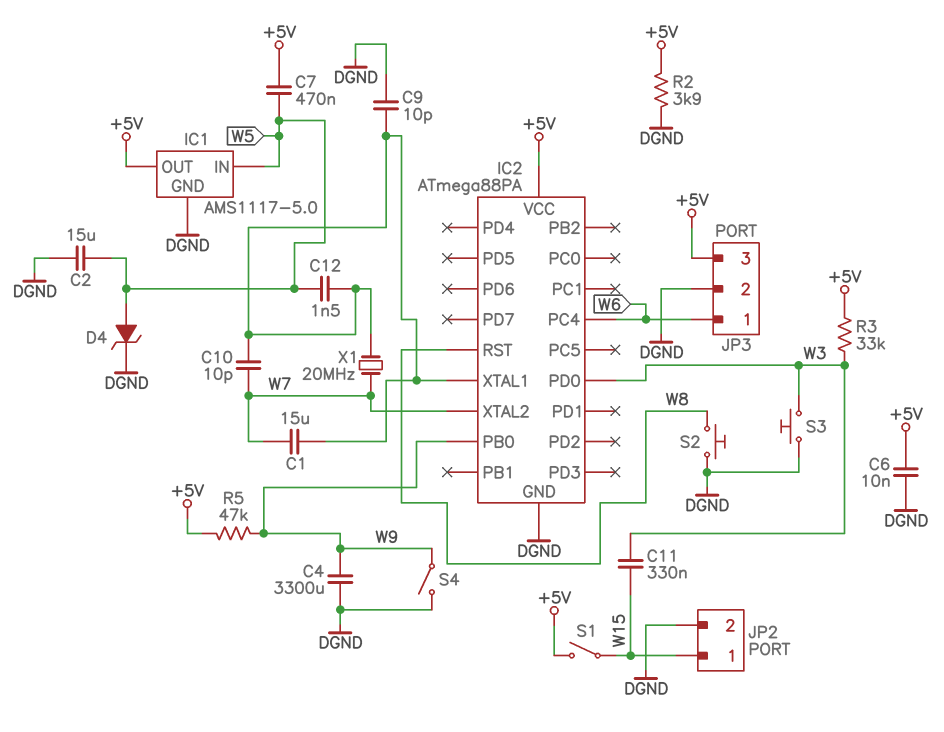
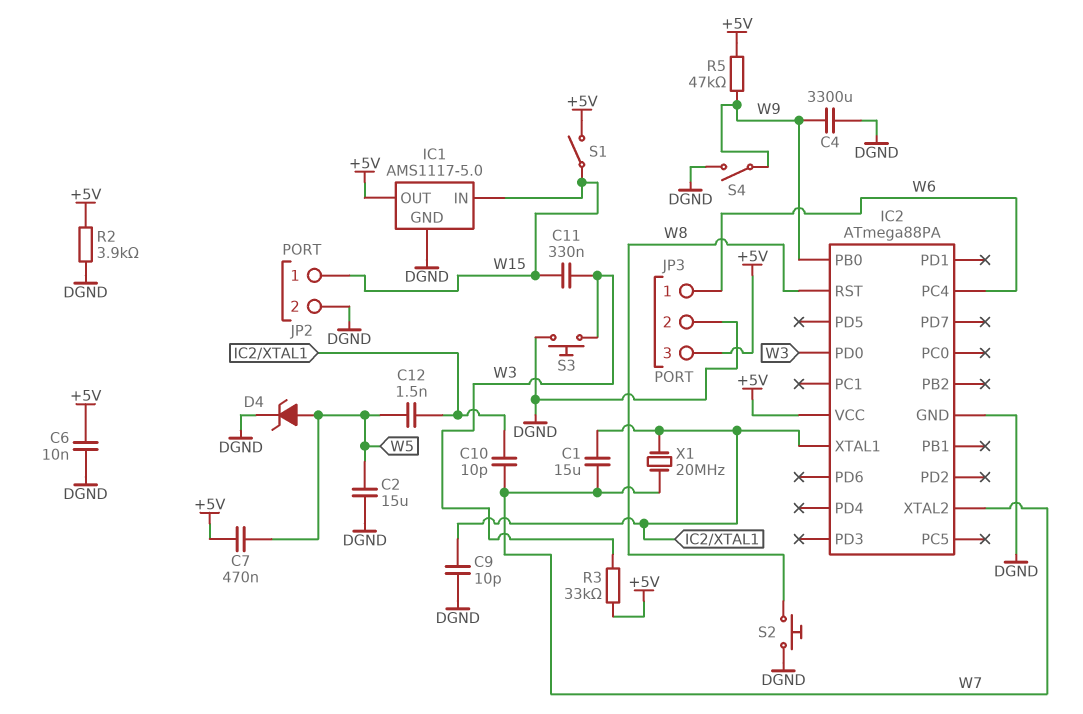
IC1 pin IN: W5 -> W15

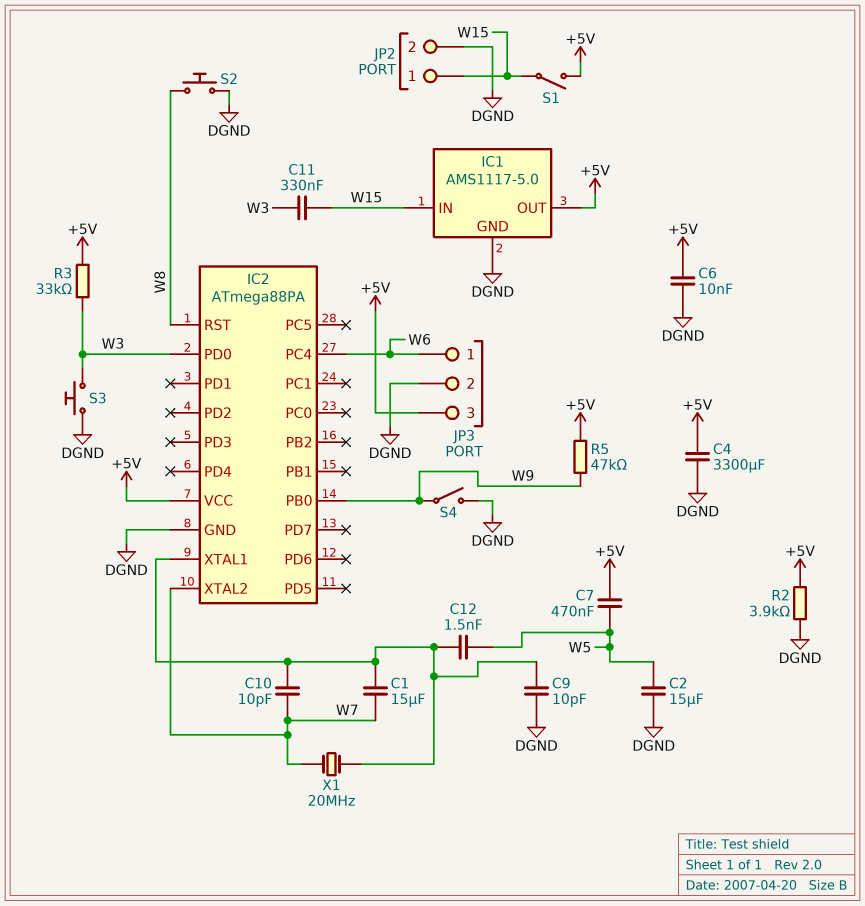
C4: 3300uF (DGND, W9) -> 3300uF (+5V, DGND)
D4: zener (A W5, K DGND) -> none

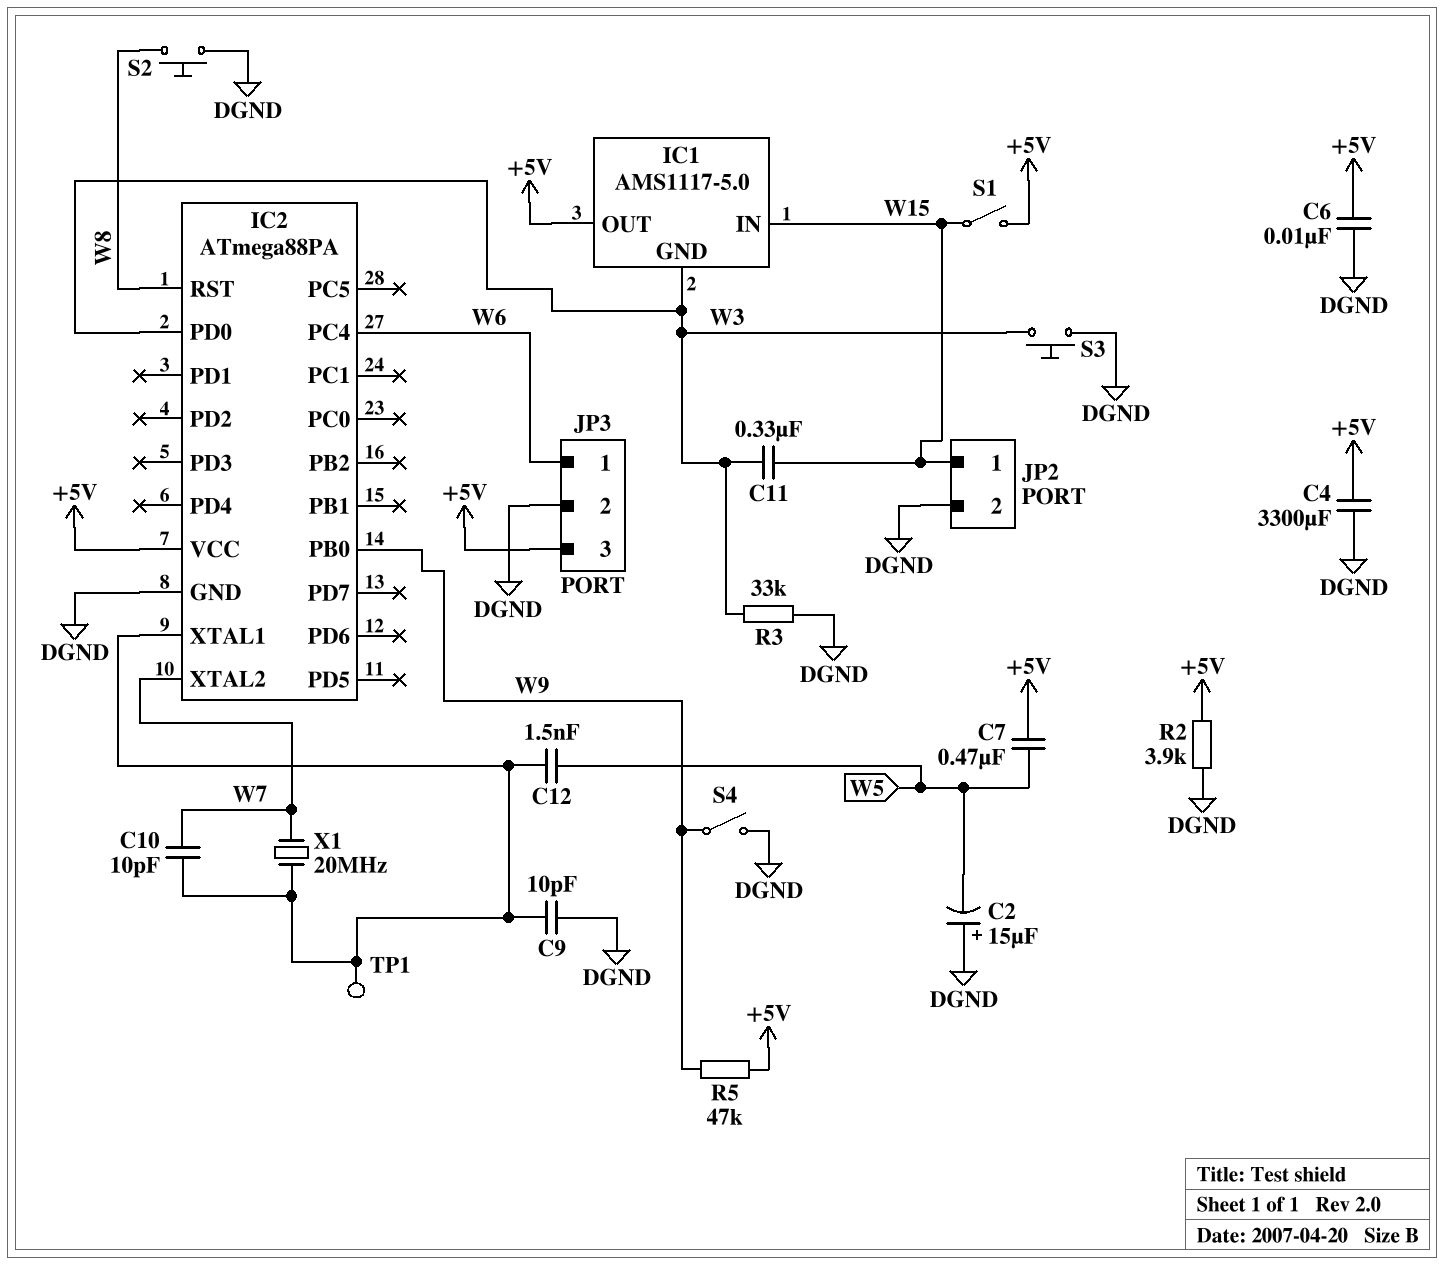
C1: 15uF (IC2/XTAL1, W7) -> none
C2: 15uF (DGND, W5) -> 15uF (plus DGND, minus W5)
IC1 pin GND: DGND -> W3
R3: 33k (+5V, W3) -> 33k (DGND, W3)
TP1: none -> test point (IC2/XTAL1)

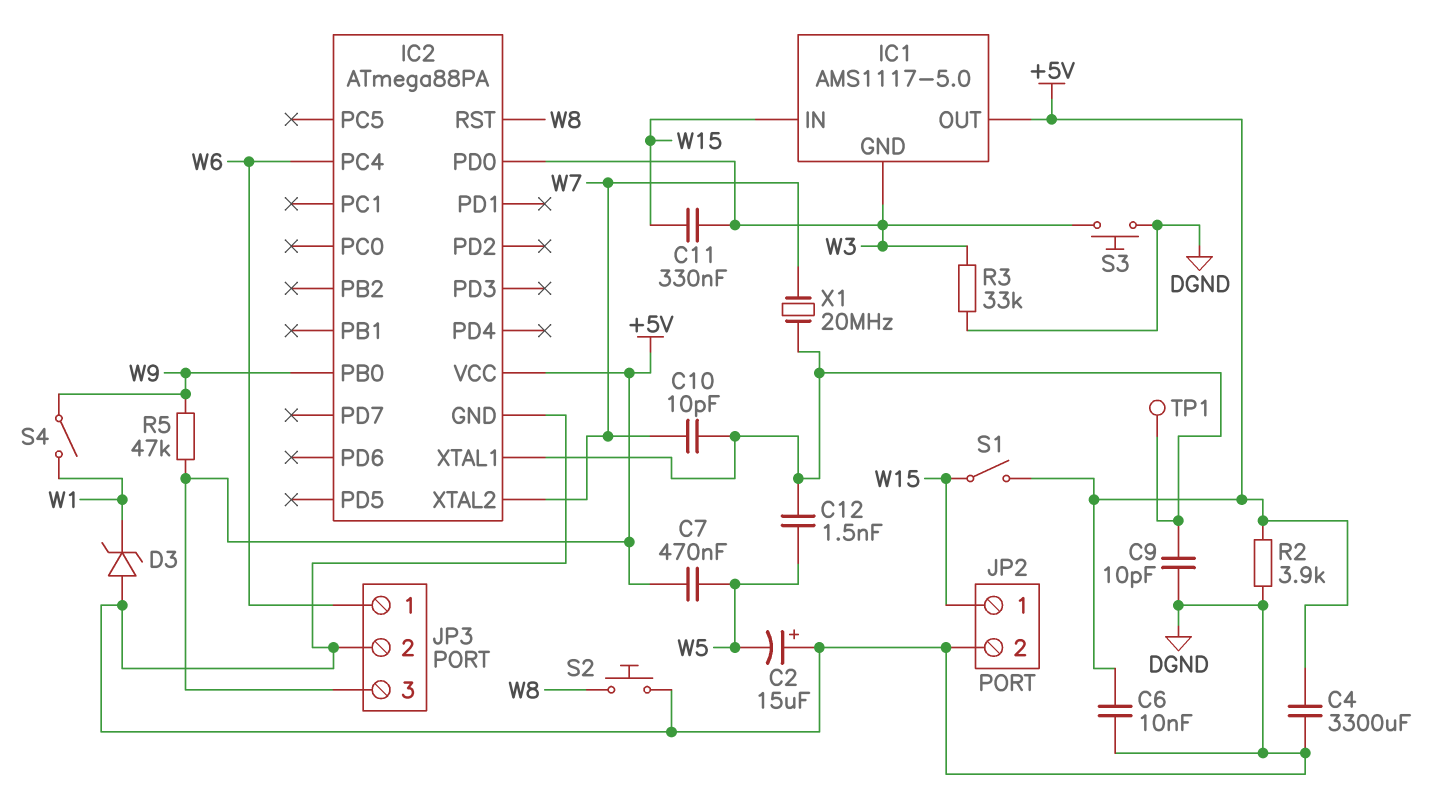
D3: none -> zener (A DGND, K W1)
S4: switch (DGND, W9) -> switch (W1, W9)

